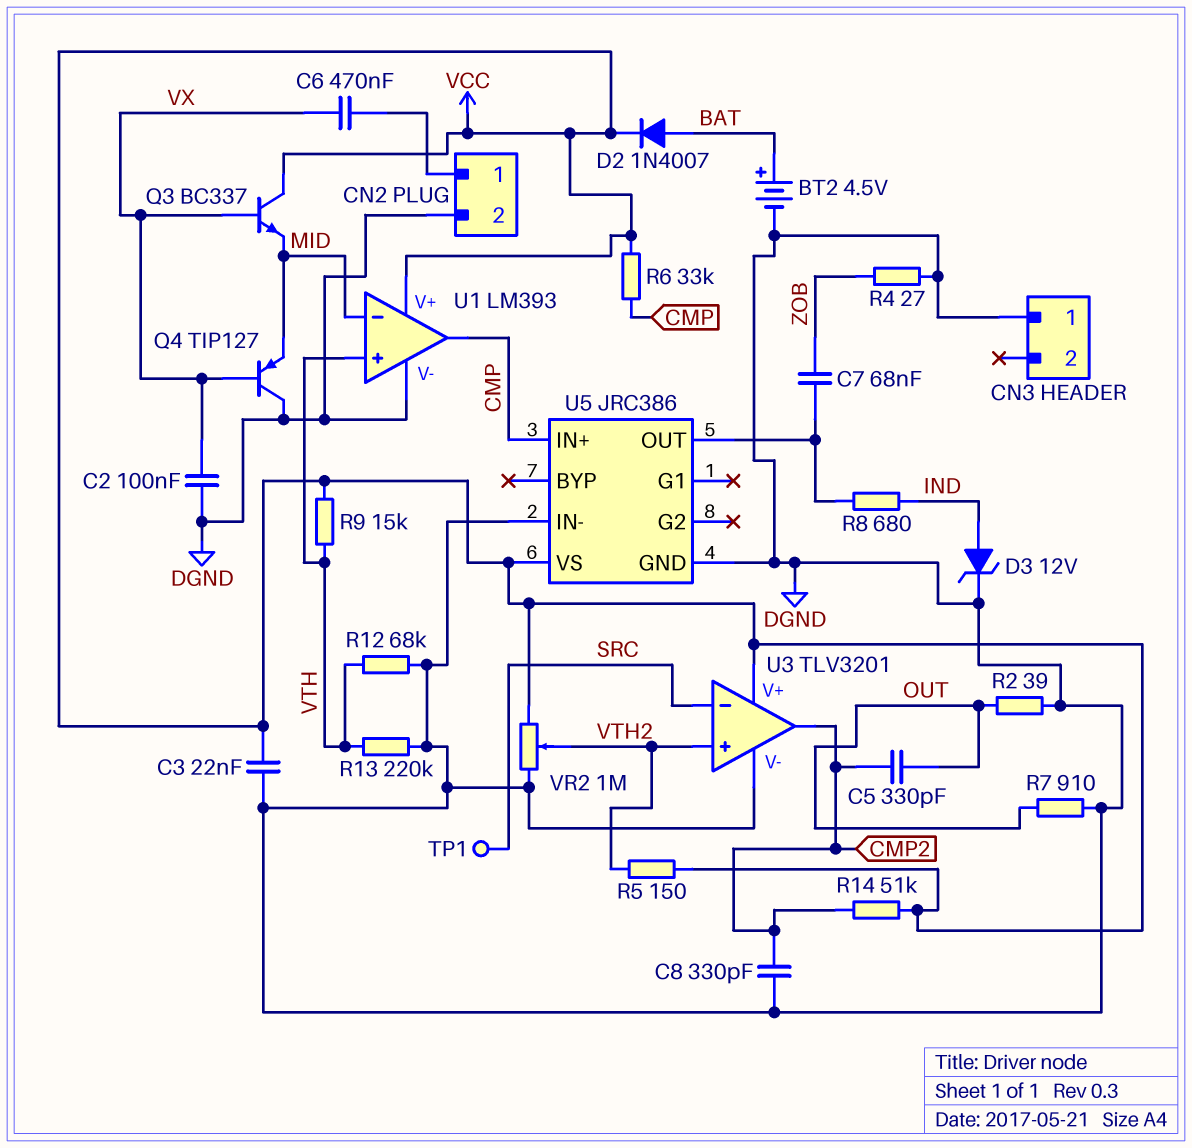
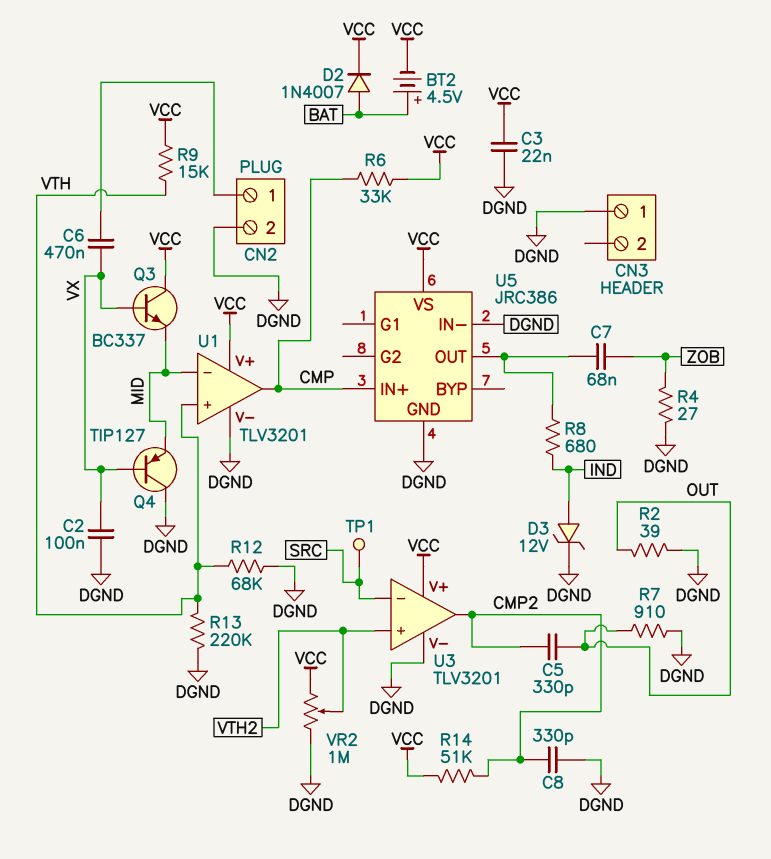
BT2: 4.5V (plus BAT, minus DGND) -> 4.5V (plus BAT, minus VCC)
R5: 150 (VCC, VTH2) -> none
U1: LM393 -> TLV3201

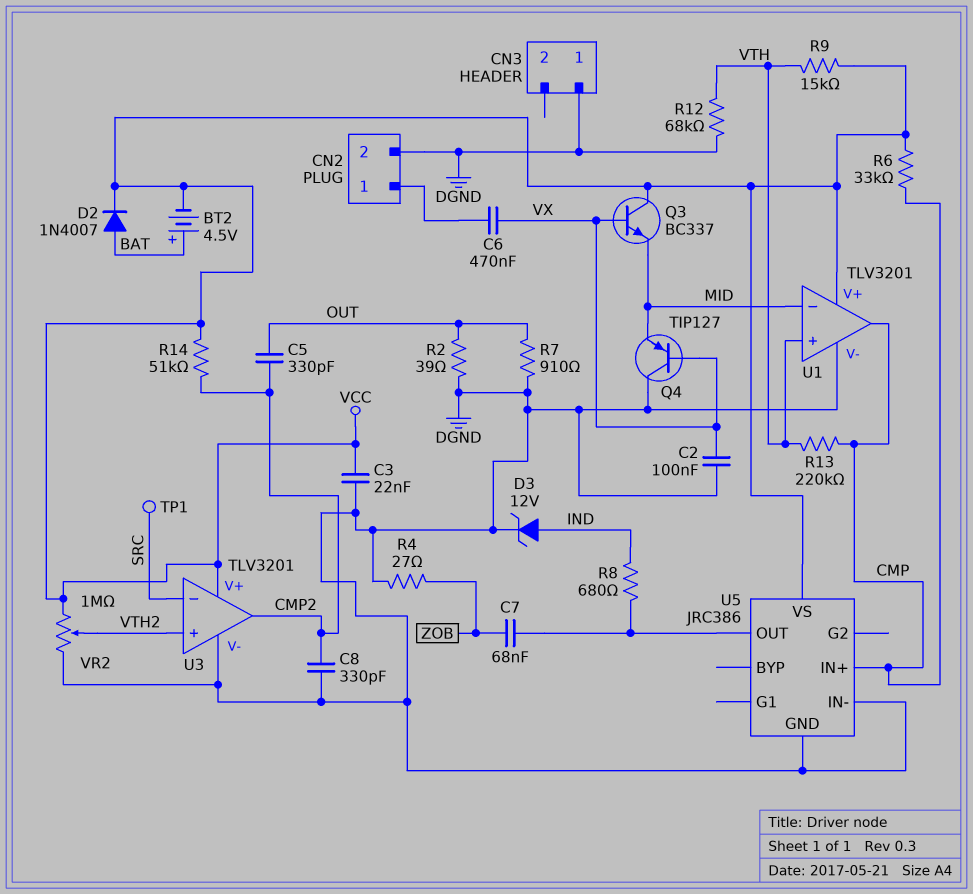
R13: 220k (DGND, VTH) -> 220k (CMP, VTH)

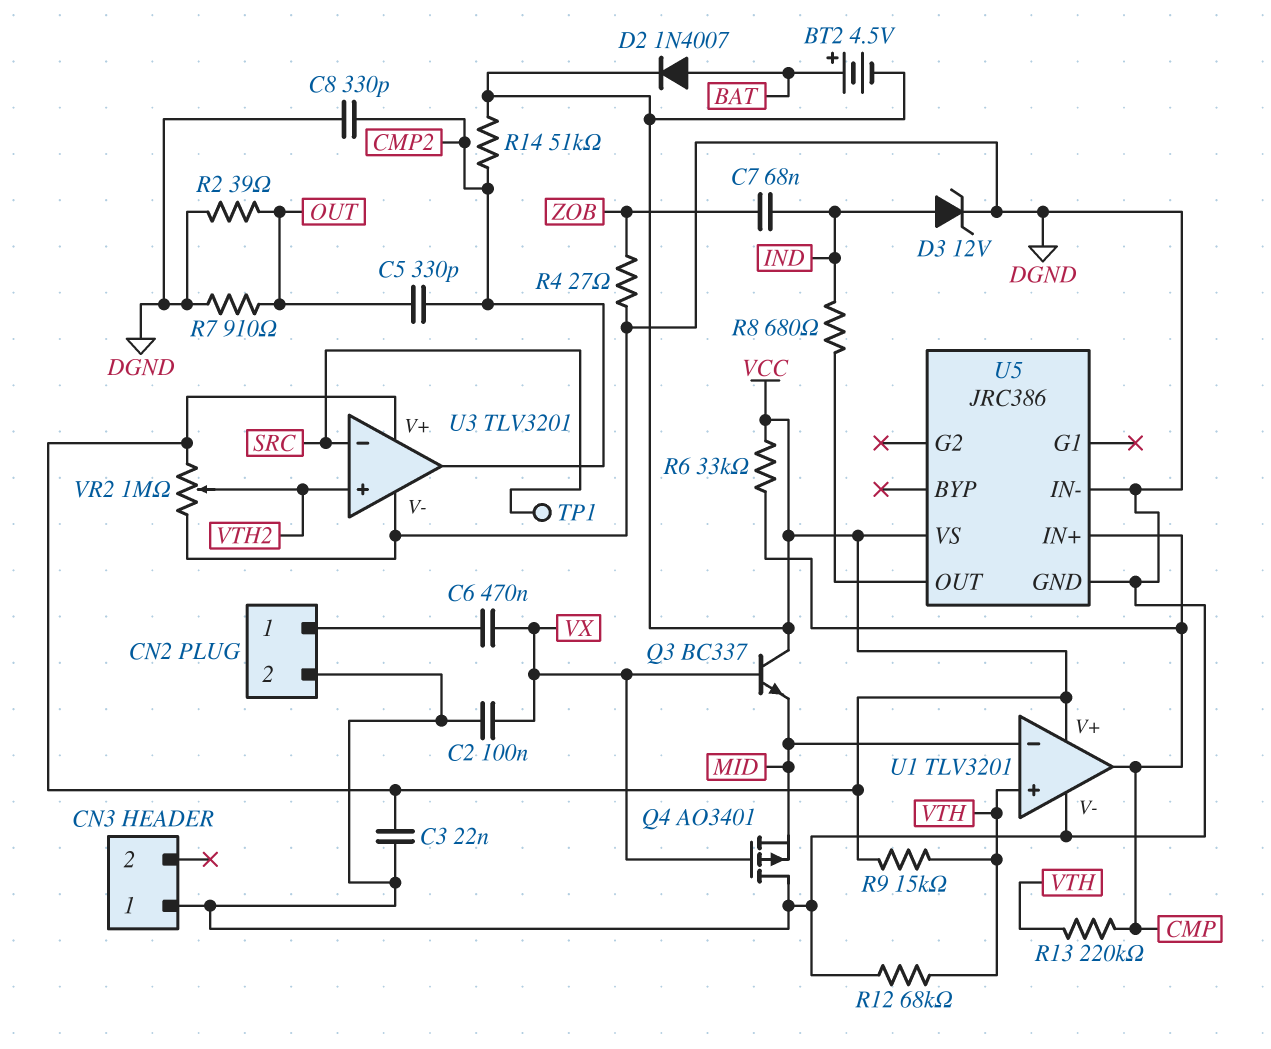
C7: 68nF (U5/OUT, ZOB) -> 68nF (IND, ZOB)
Q4: PNP TIP127 (B VX, C DGND, E MID) -> PMOS AO3401 (G VX, D DGND, S MID)

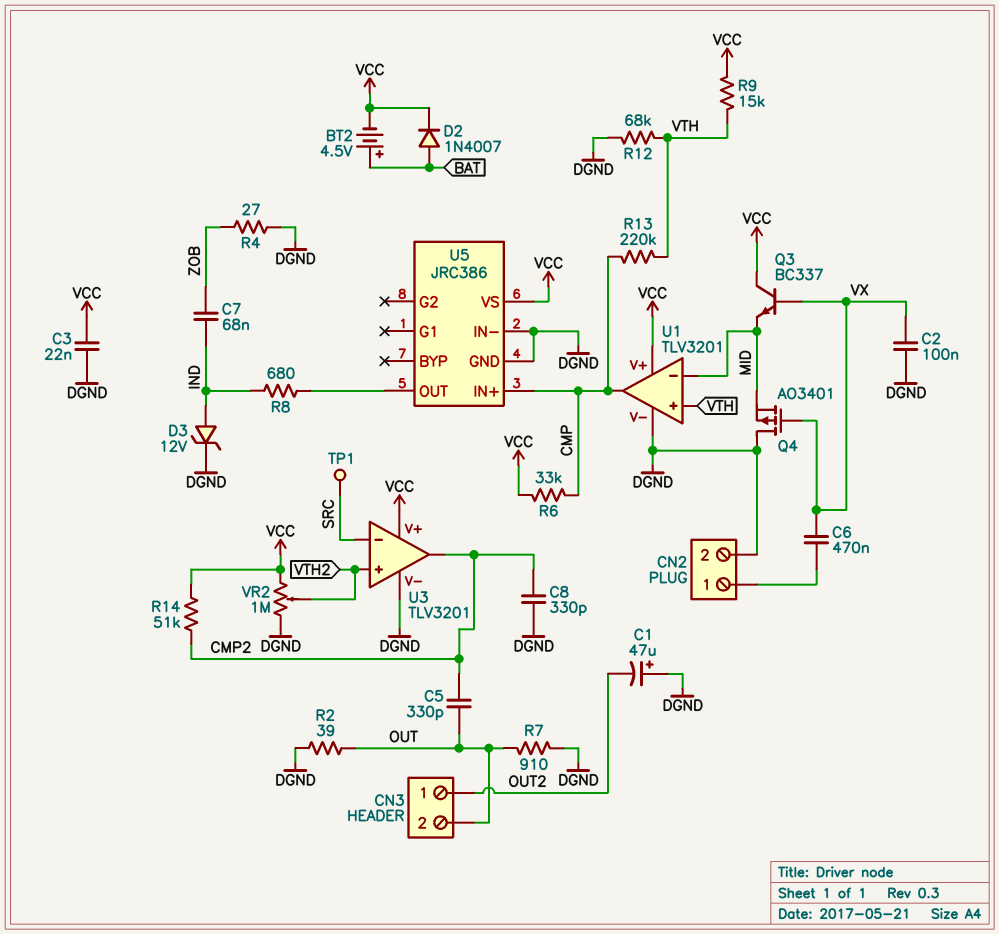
C1: none -> 47uF (plus DGND, minus OUT2)
CN3 pin 1: DGND -> OUT2
CN3 pin 2: none -> OUT

